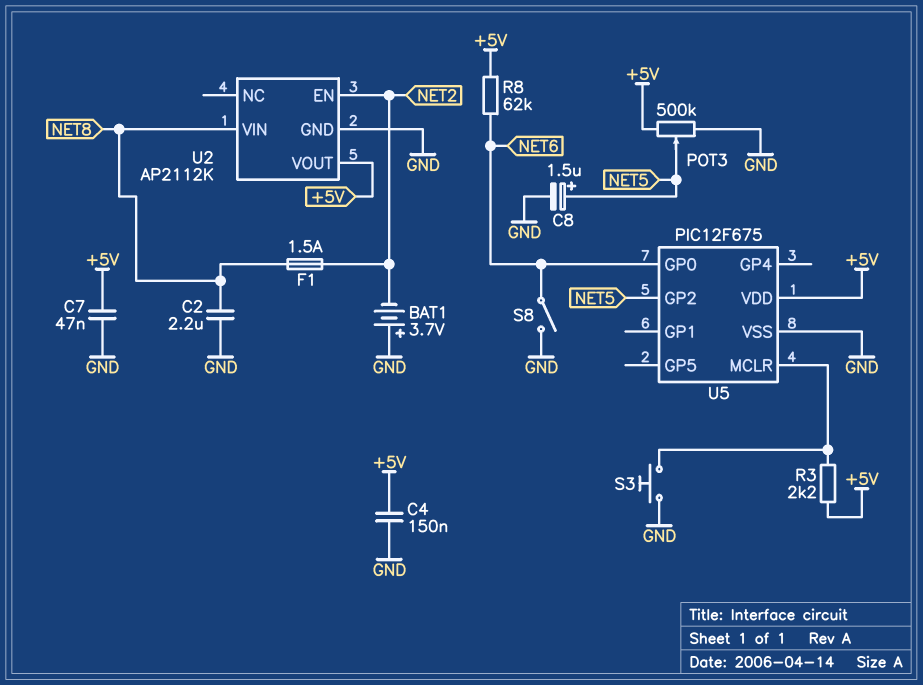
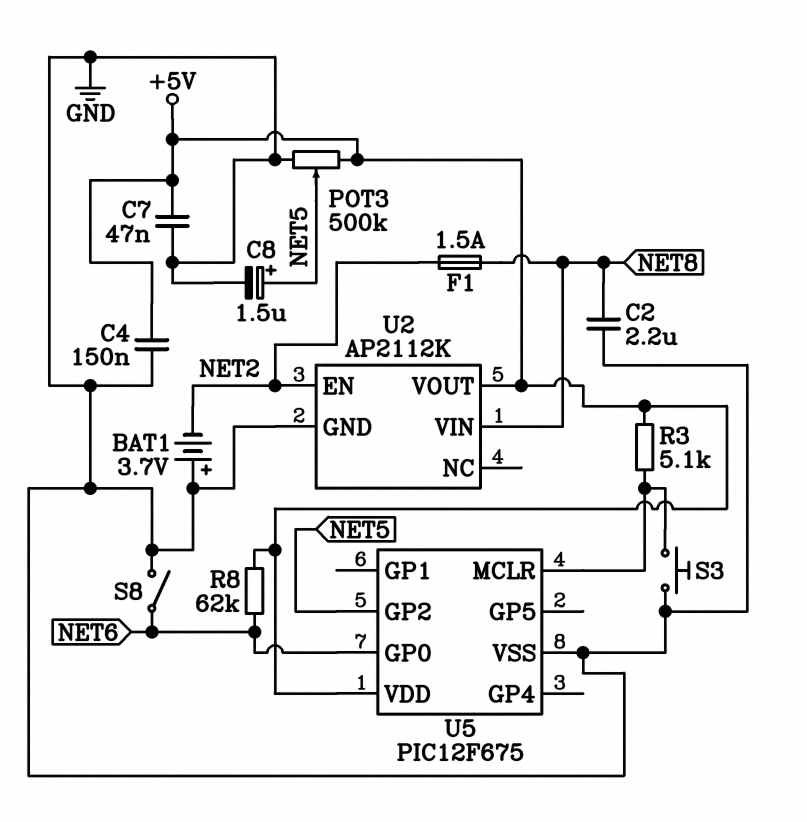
R3: 2.2k (+5V, U5/MCLR) -> 5.1k (+5V, U5/MCLR)

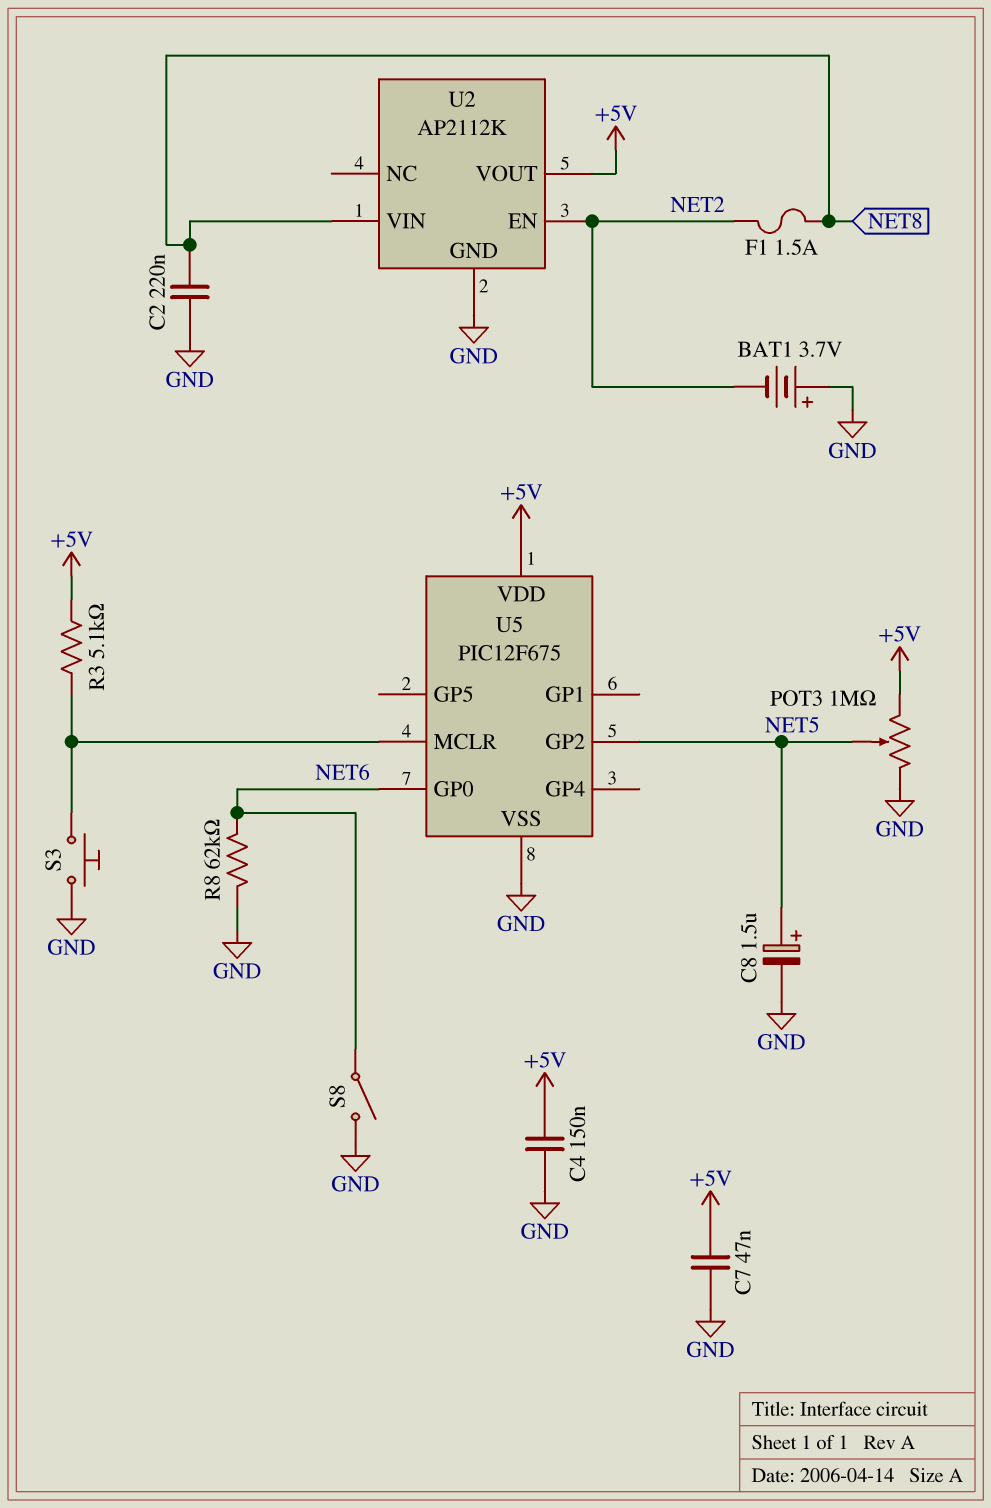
C2: 2.2uF (GND, NET8) -> 220nF (GND, NET8)
POT3: 500k (+5V, GND, wiper NET5) -> 1M (+5V, GND, wiper NET5)
R8: 62k (+5V, NET6) -> 62k (GND, NET6)

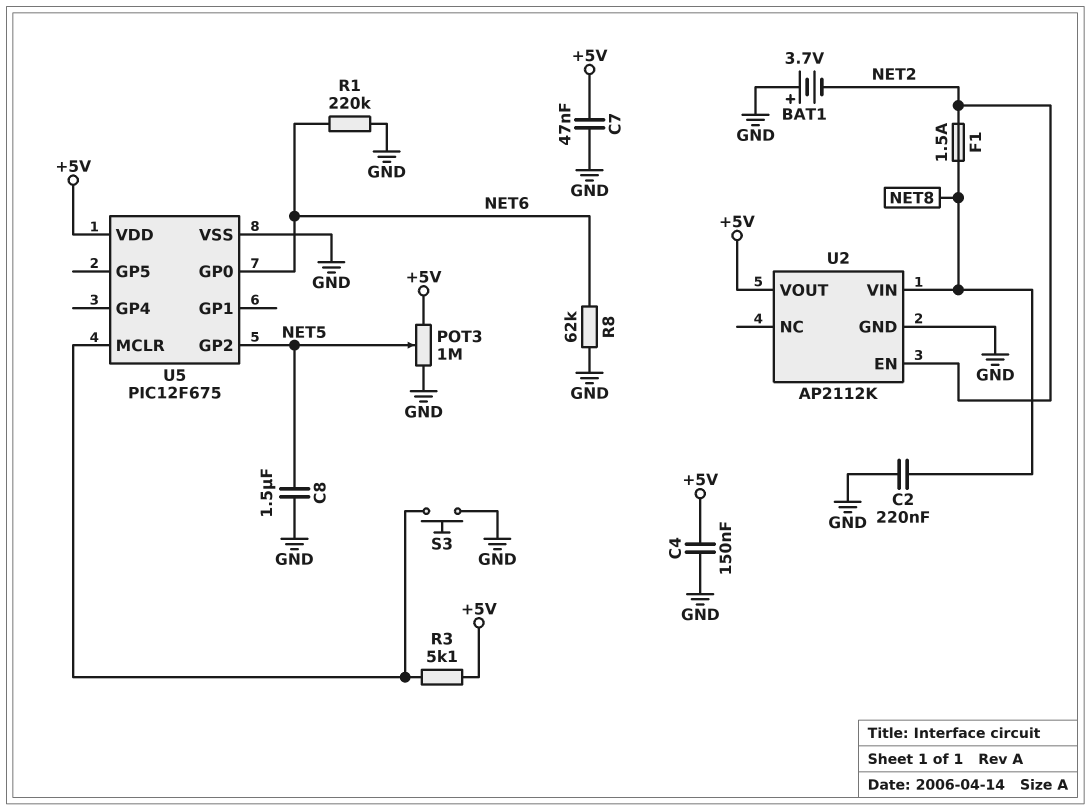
C8: 1.5uF (plus NET5, minus GND) -> 1.5uF (GND, NET5)
R1: none -> 220k (GND, NET6)
S8: switch (GND, NET6) -> none

